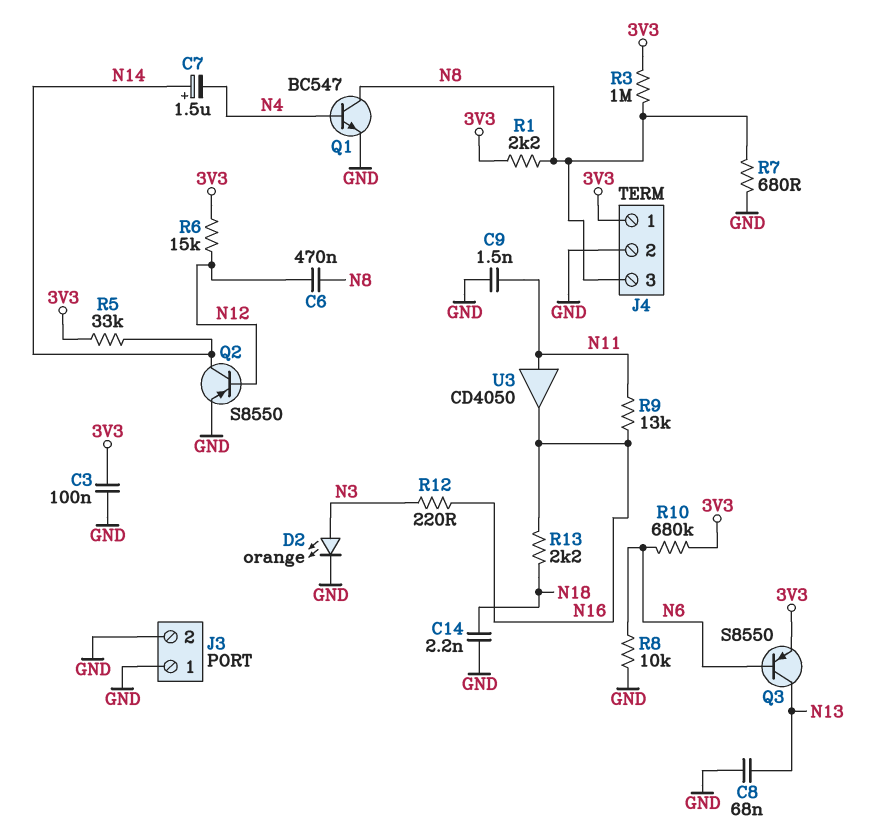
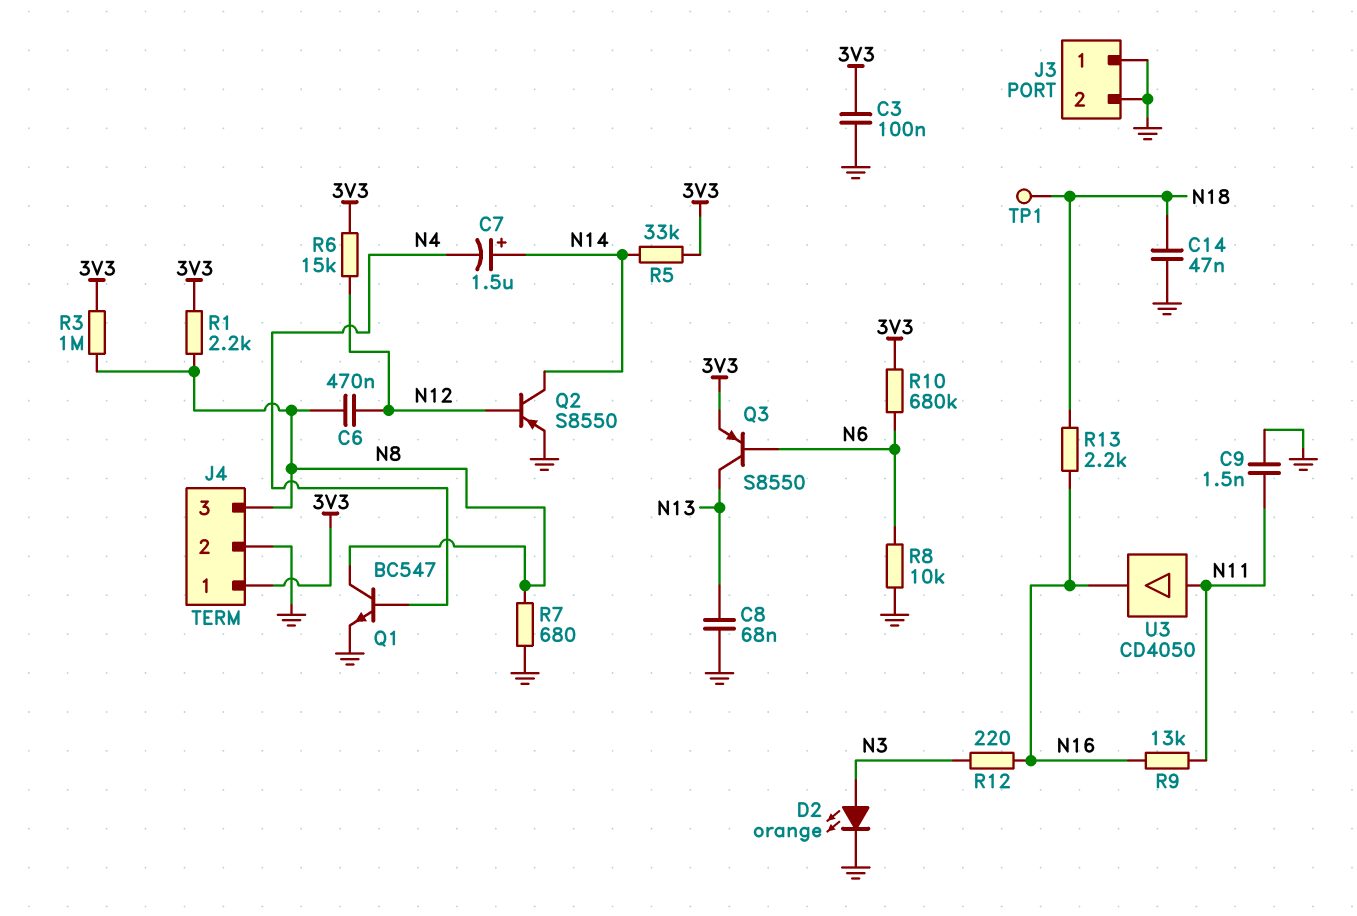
C14: 2.2nF (GND, N18) -> 47nF (GND, N18)
TP1: none -> test point (N18)

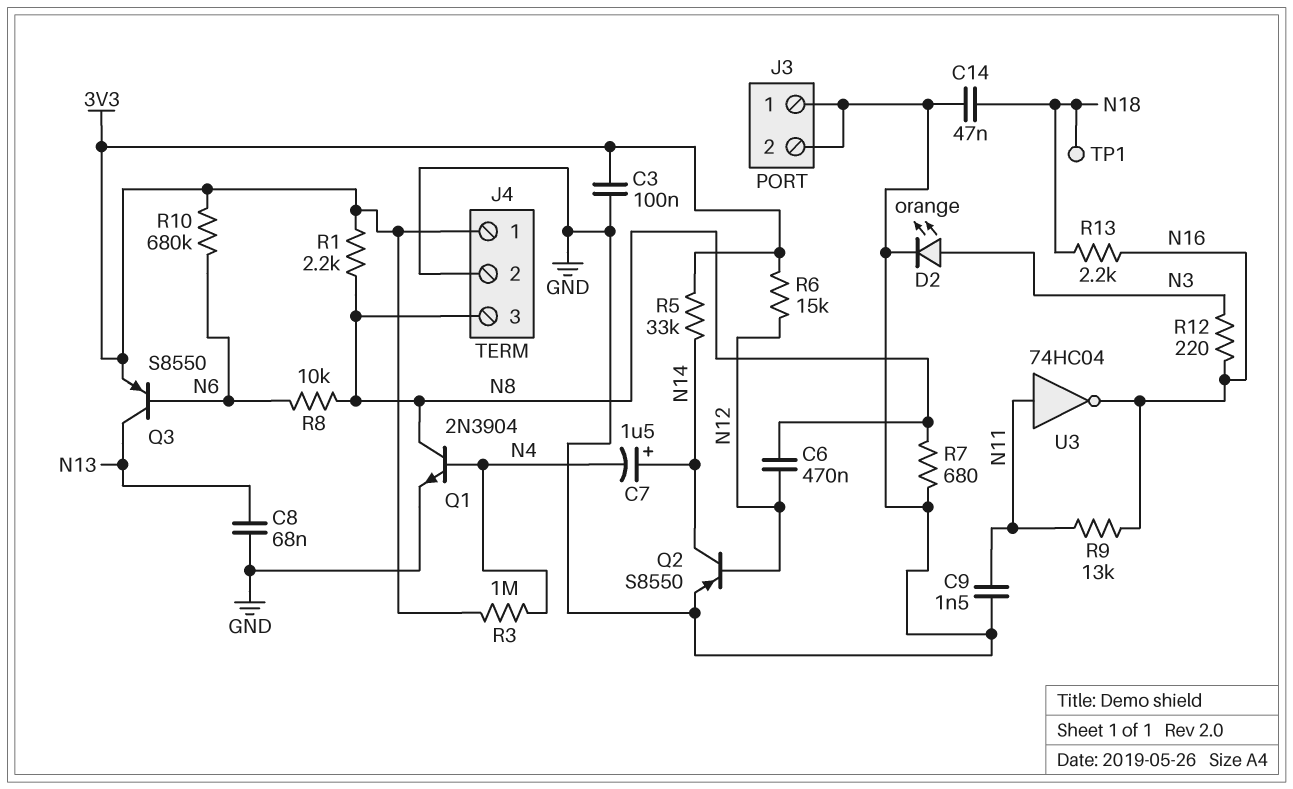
Q1: NPN BC547 (B N4, C N8, E GND) -> NPN 2N3904 (B N4, C N8, E GND)
R3: 1M (3V3, N8) -> 1M (3V3, N4)
R8: 10k (GND, N6) -> 10k (N6, N8)
U3: buffer CD4050 (in N11, out N16) -> NOT 74HC04 (in N11, out N16)

